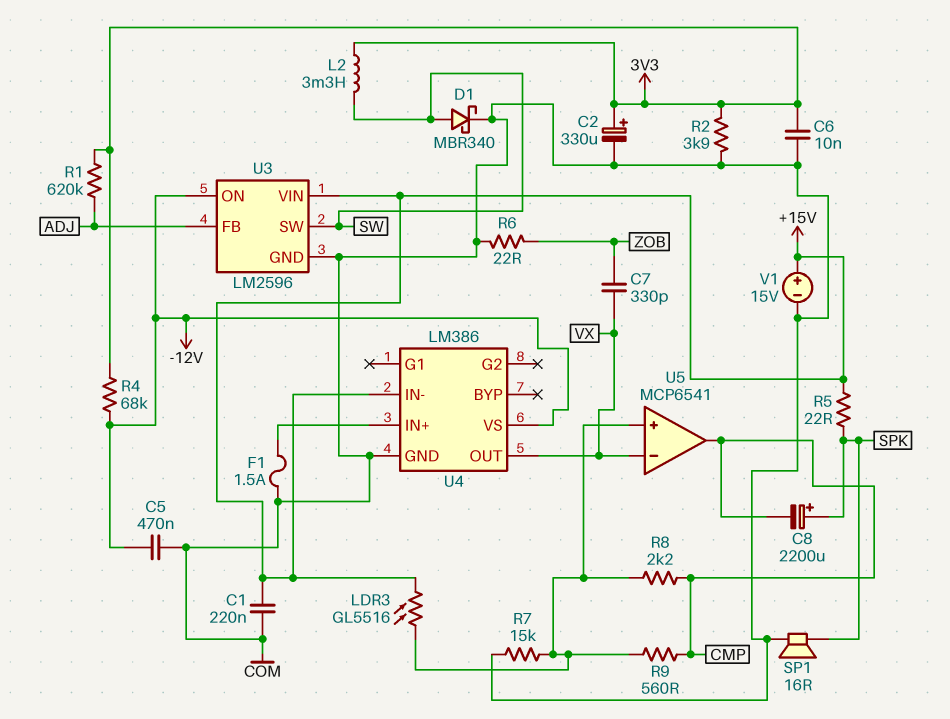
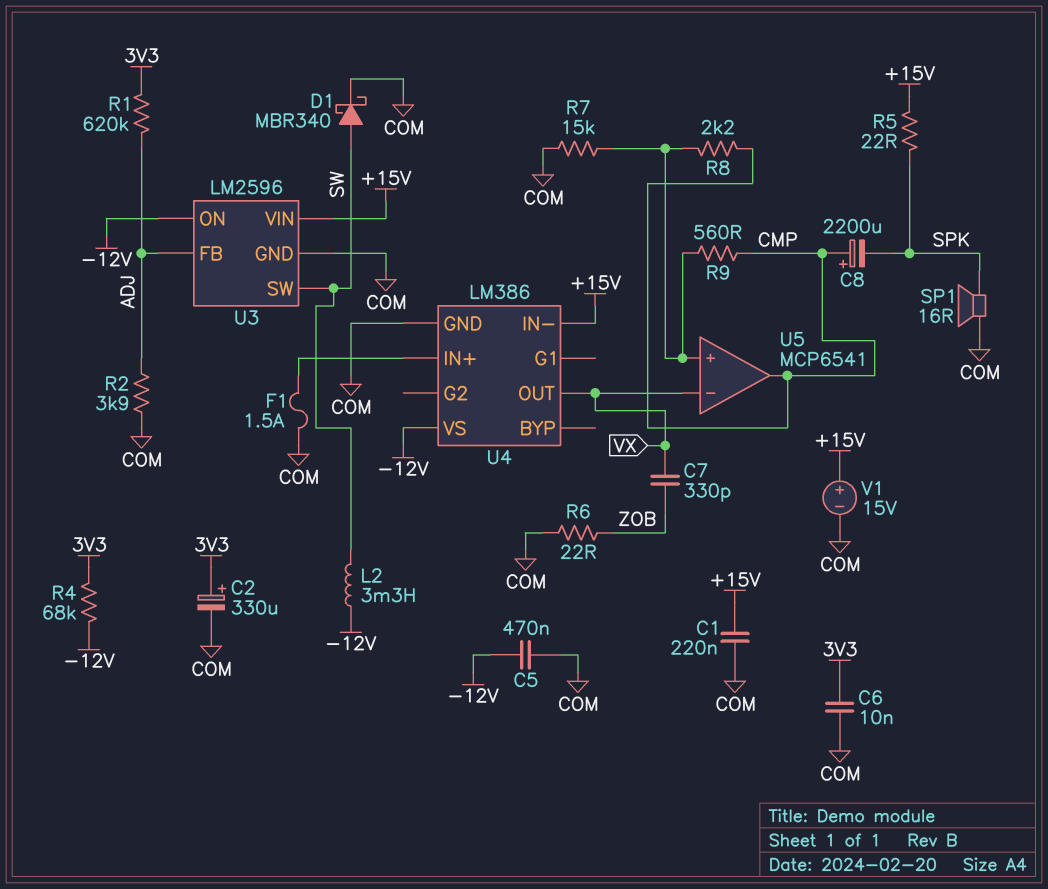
C8: 2200uF (plus SPK, minus CMP) -> 2200uF (plus CMP, minus SPK)
L2: 3.3mH (3V3, SW) -> 3.3mH (-12V, SW)
LDR3: GL5516 (+15V, U5/in+) -> none
R2: 3.9k (3V3, COM) -> 3.9k (ADJ, COM)

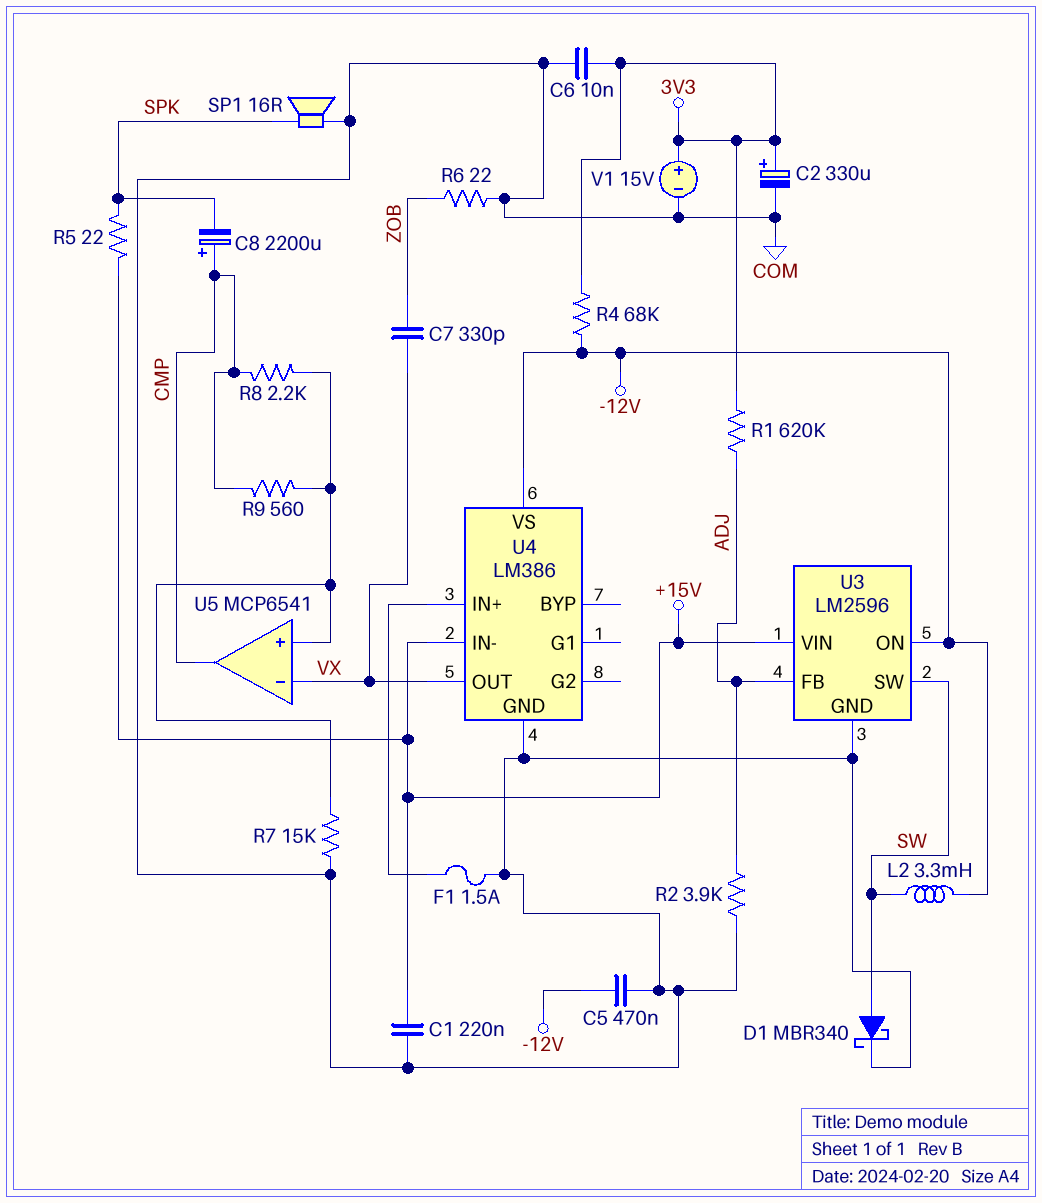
V1: 15V (plus +15V, minus COM) -> 15V (plus 3V3, minus COM)

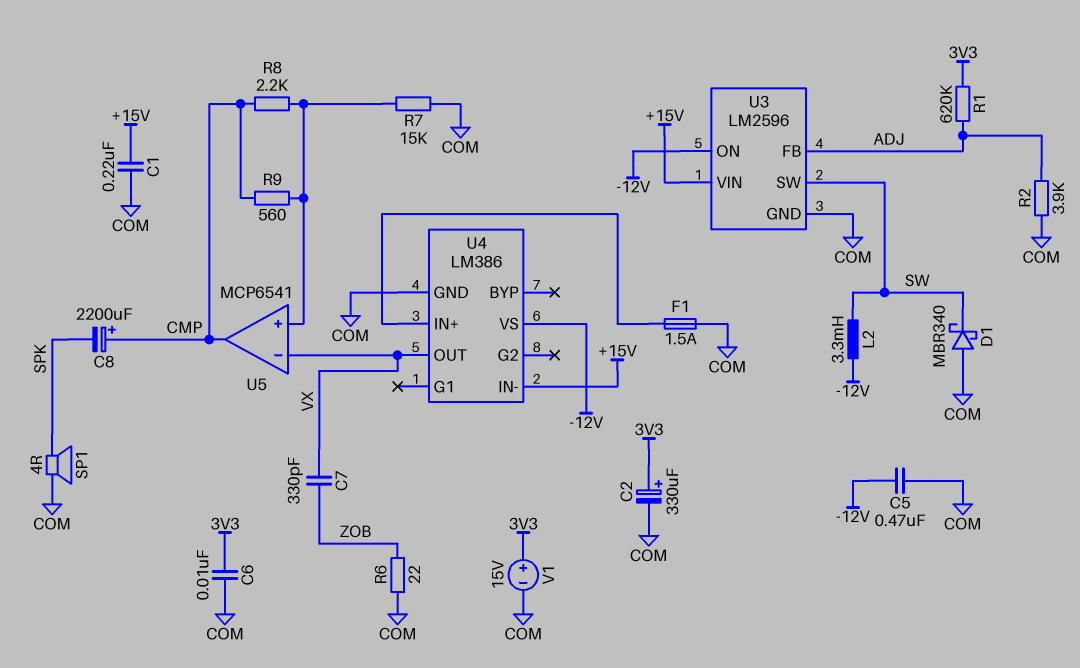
D1: schottky MBR340 (A SW, K COM) -> schottky MBR340 (A COM, K SW)
R4: 68k (-12V, 3V3) -> none
R5: 22 (+15V, SPK) -> none
SP1: speaker 16R (COM, SPK) -> speaker 4R (COM, SPK)

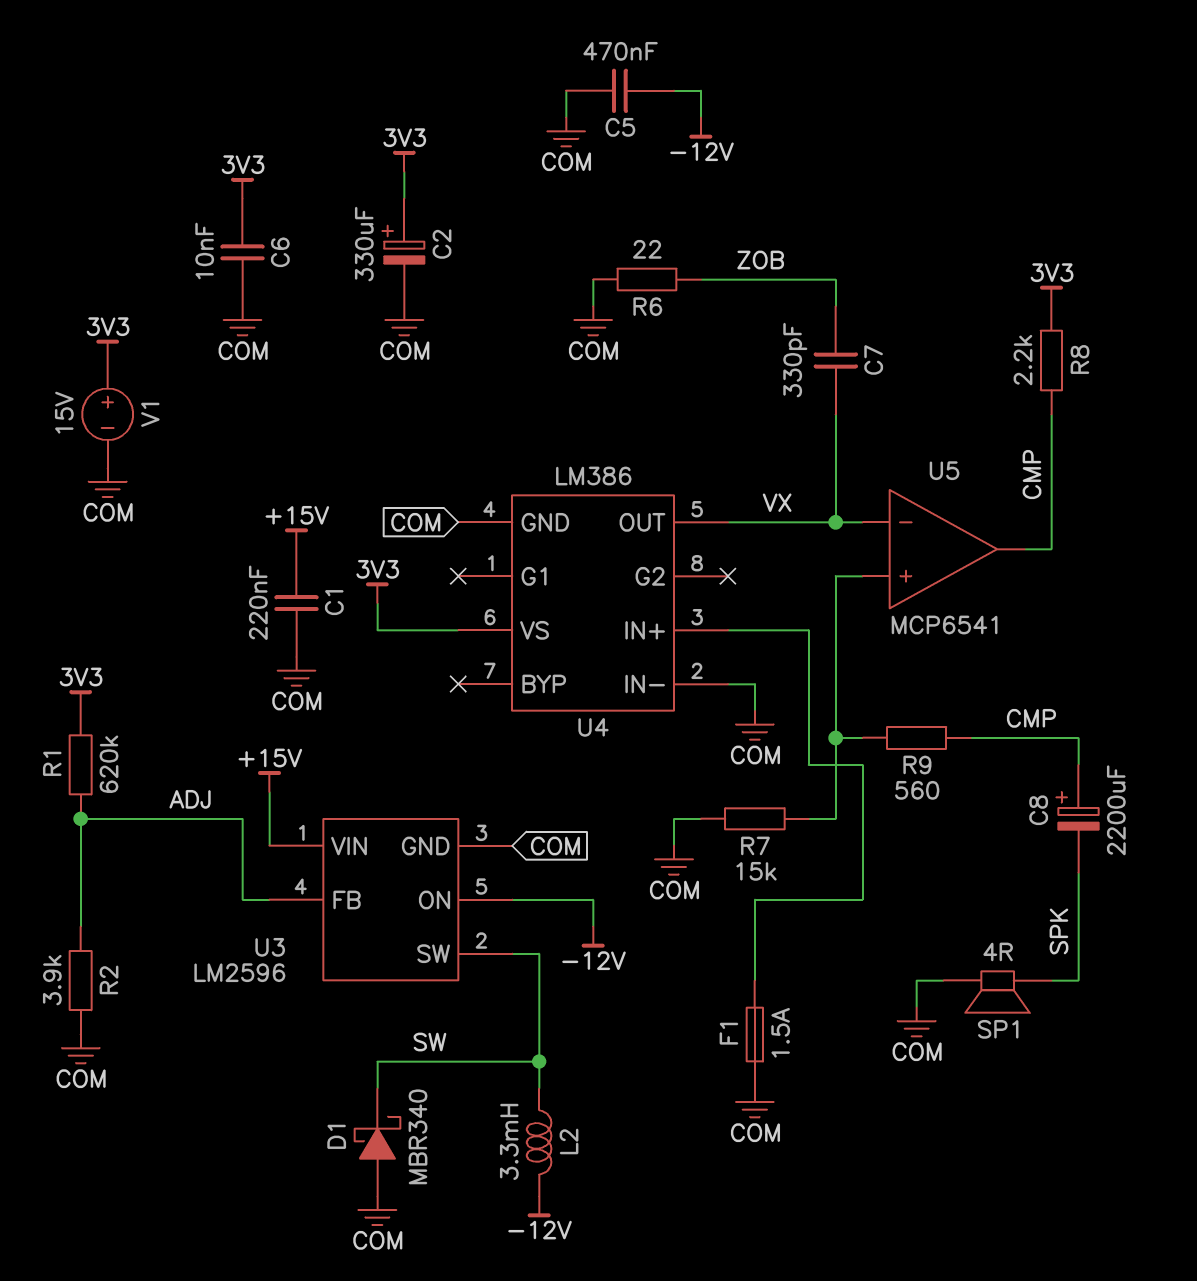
R8: 2.2k (CMP, U5/in+) -> 2.2k (3V3, CMP)
U4 pin IN-: +15V -> COM
U4 pin VS: -12V -> 3V3

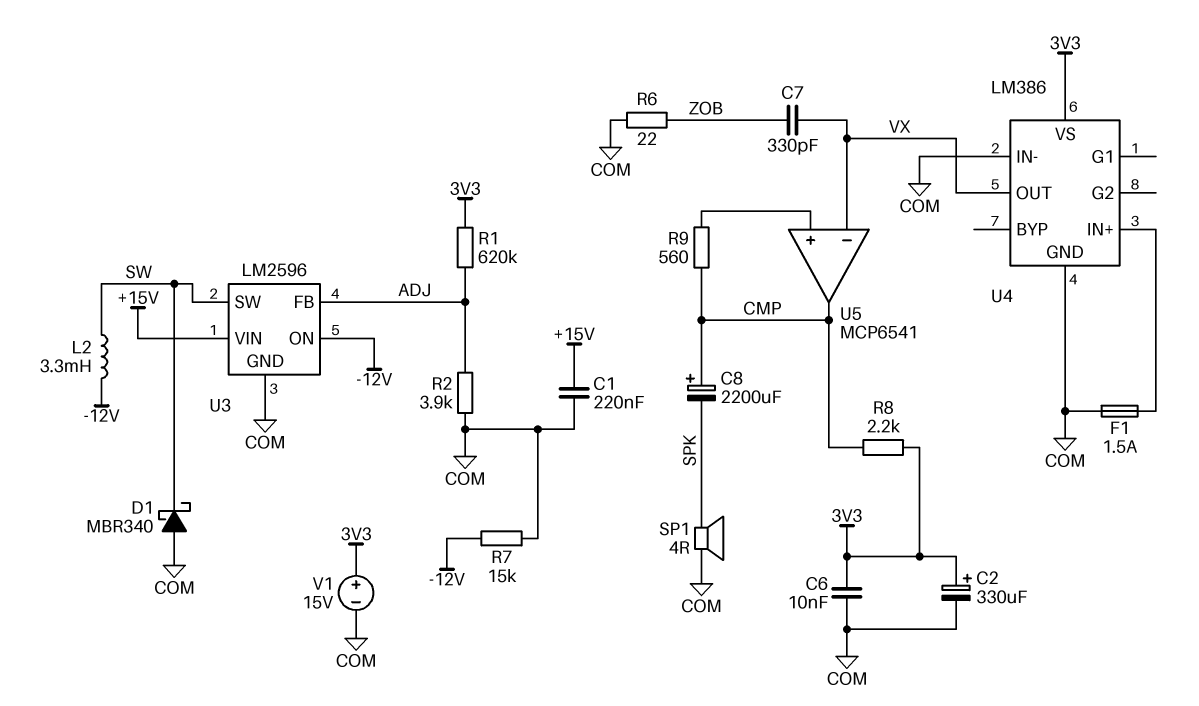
C5: 470nF (-12V, COM) -> none
R7: 15k (COM, U5/in+) -> 15k (-12V, COM)

